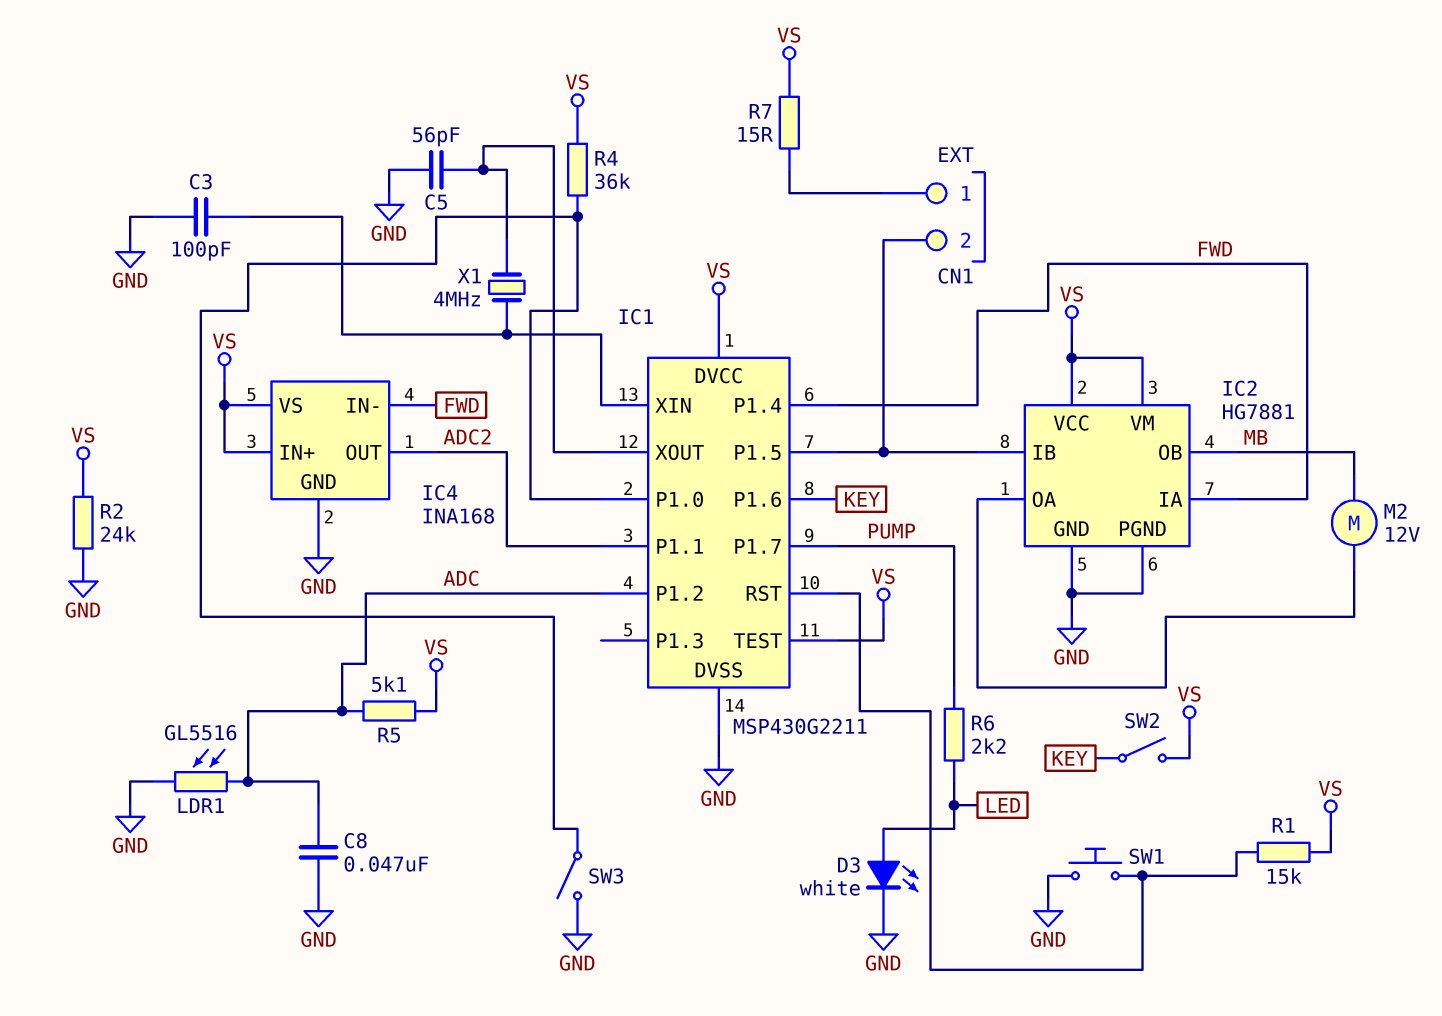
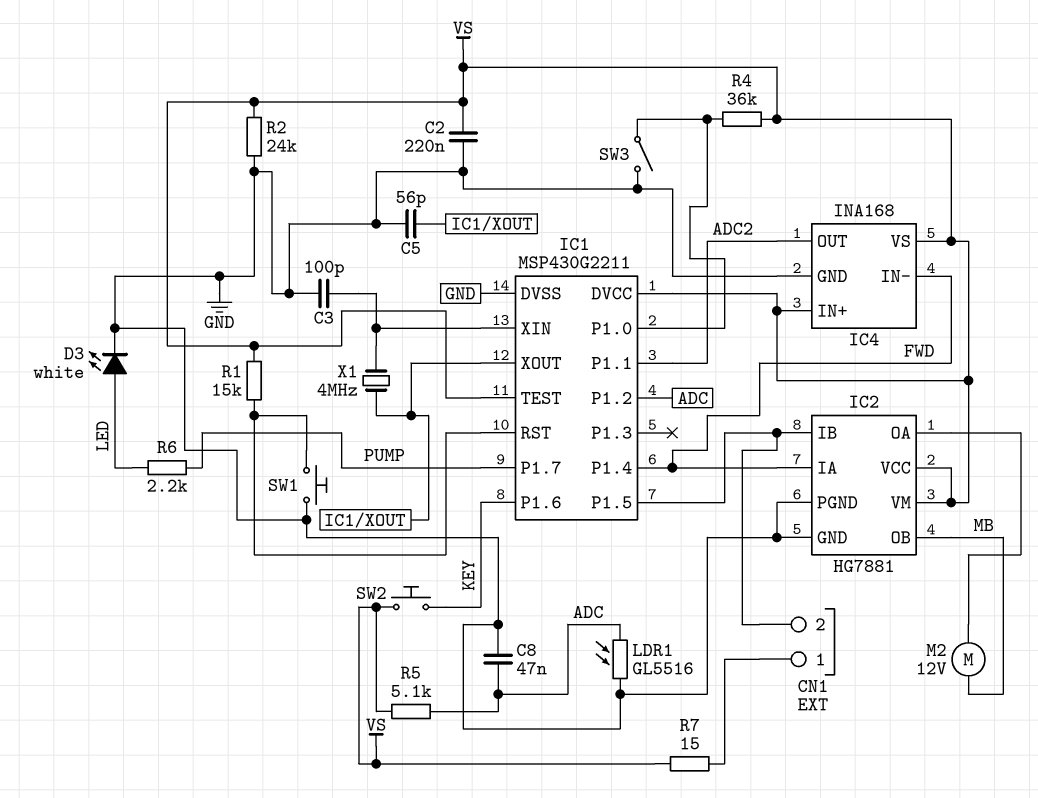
C2: none -> 220nF (GND, VS)
SW2: switch (KEY, VS) -> button (KEY, VS)

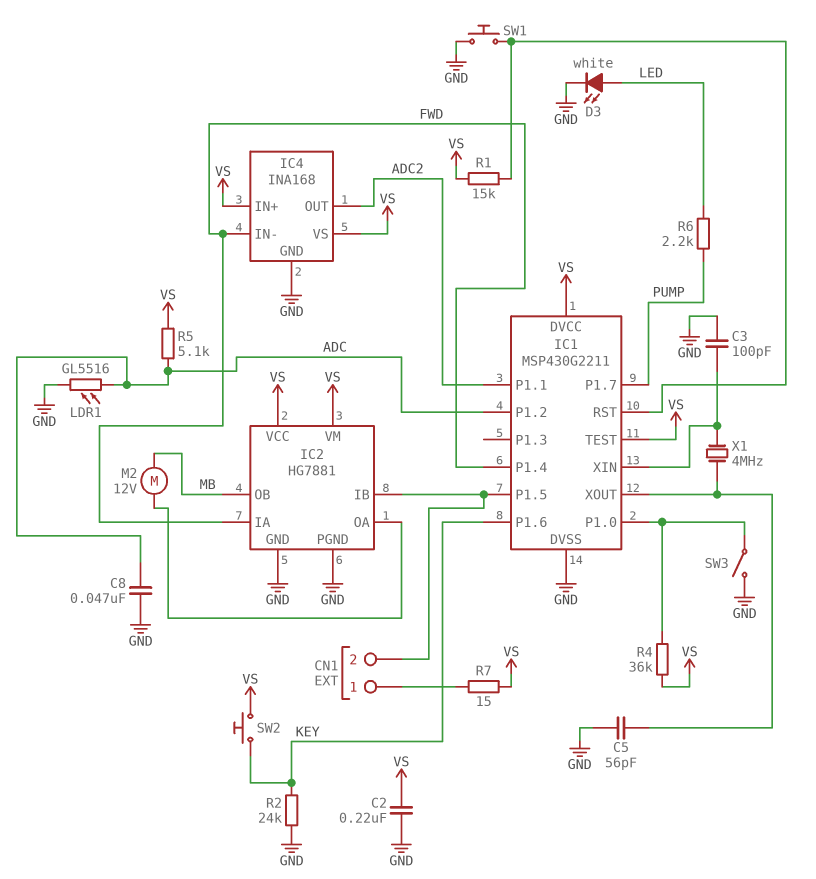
R2: 24k (GND, VS) -> 24k (GND, KEY)

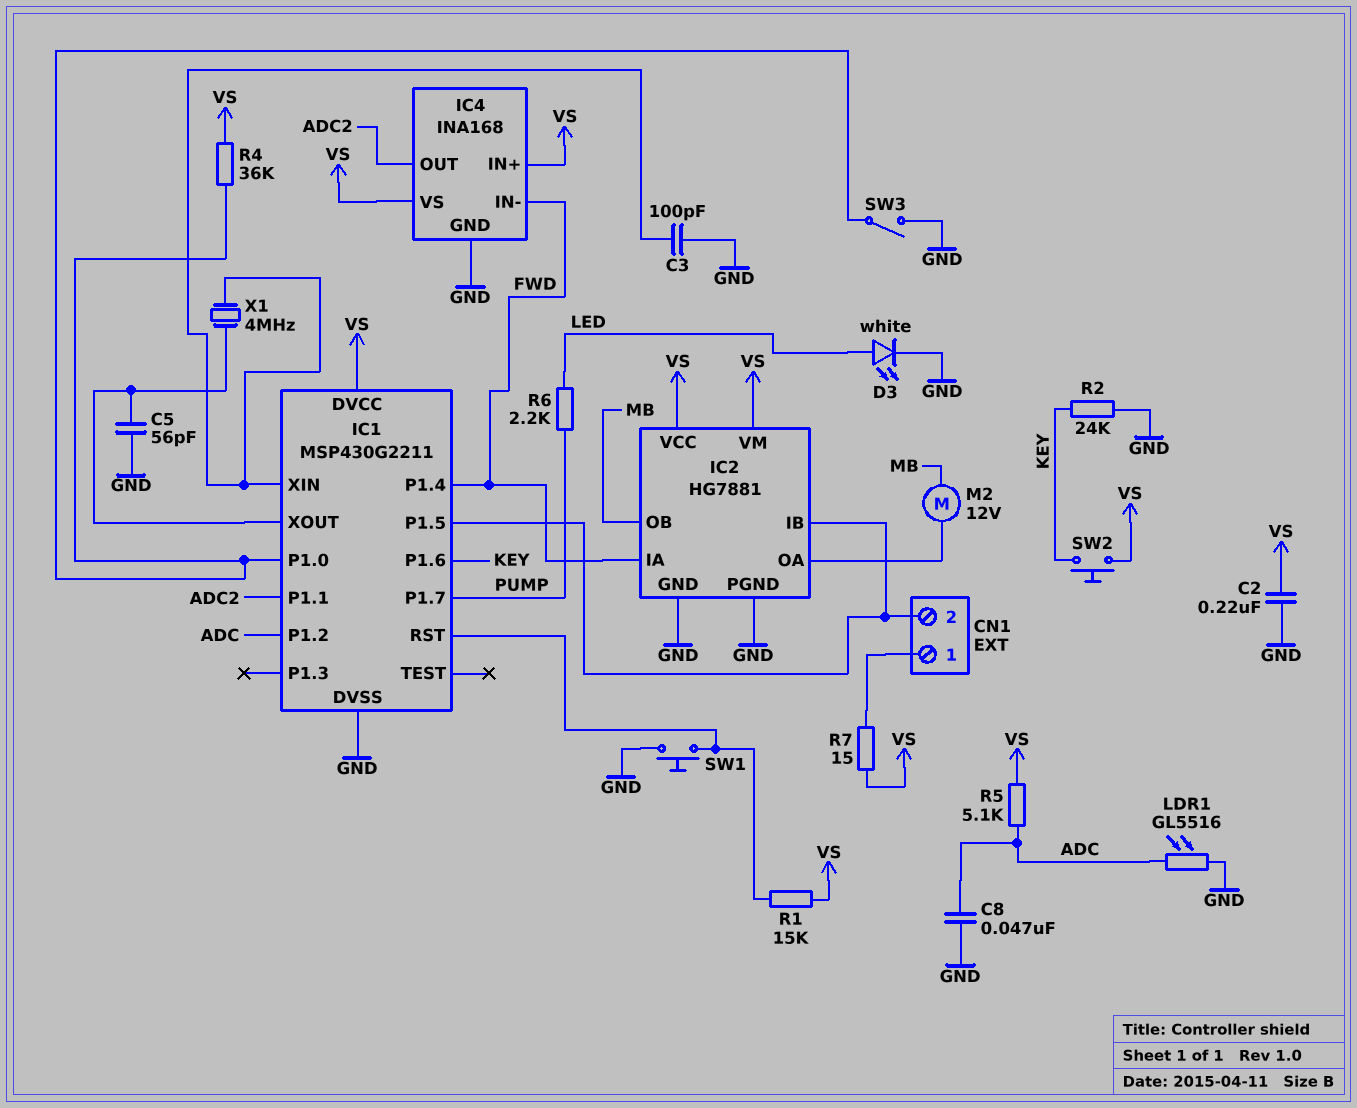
IC1 pin TEST: VS -> none

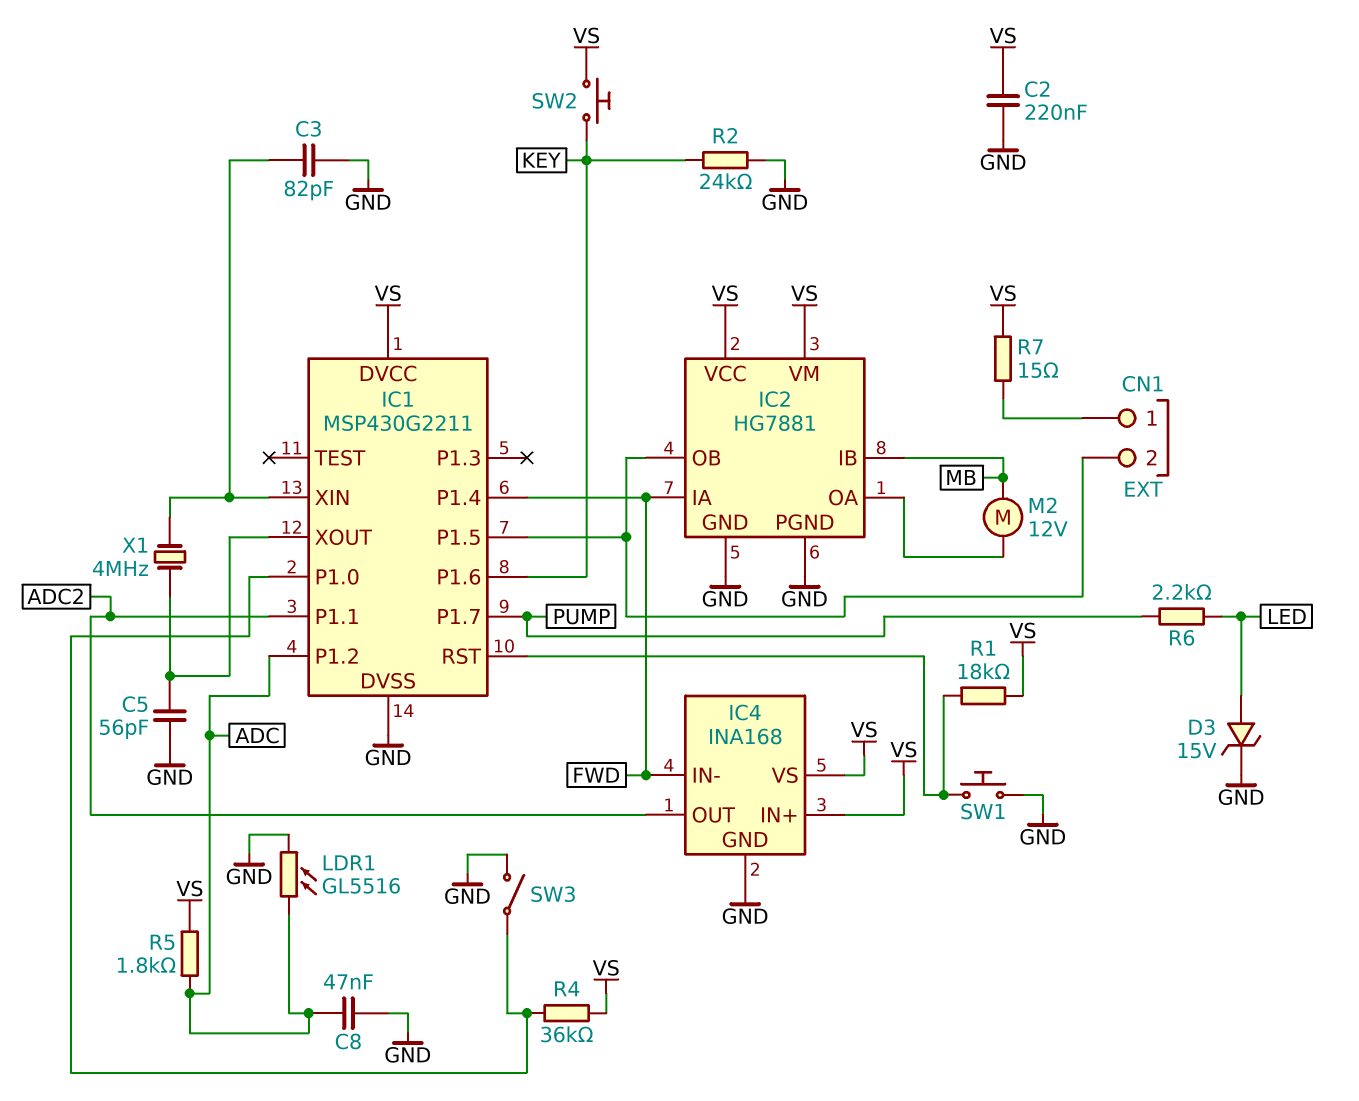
C3: 100pF (GND, IC1/XIN) -> 82pF (GND, IC1/XIN)
D3: LED white (A LED, K GND) -> zener 15V (A LED, K GND)
IC2 pin IB: CN1/2 -> MB
IC2 pin OB: MB -> CN1/2
R1: 15k (IC1/RST, VS) -> 18k (IC1/RST, VS)
R5: 5.1k (ADC, VS) -> 1.8k (ADC, VS)

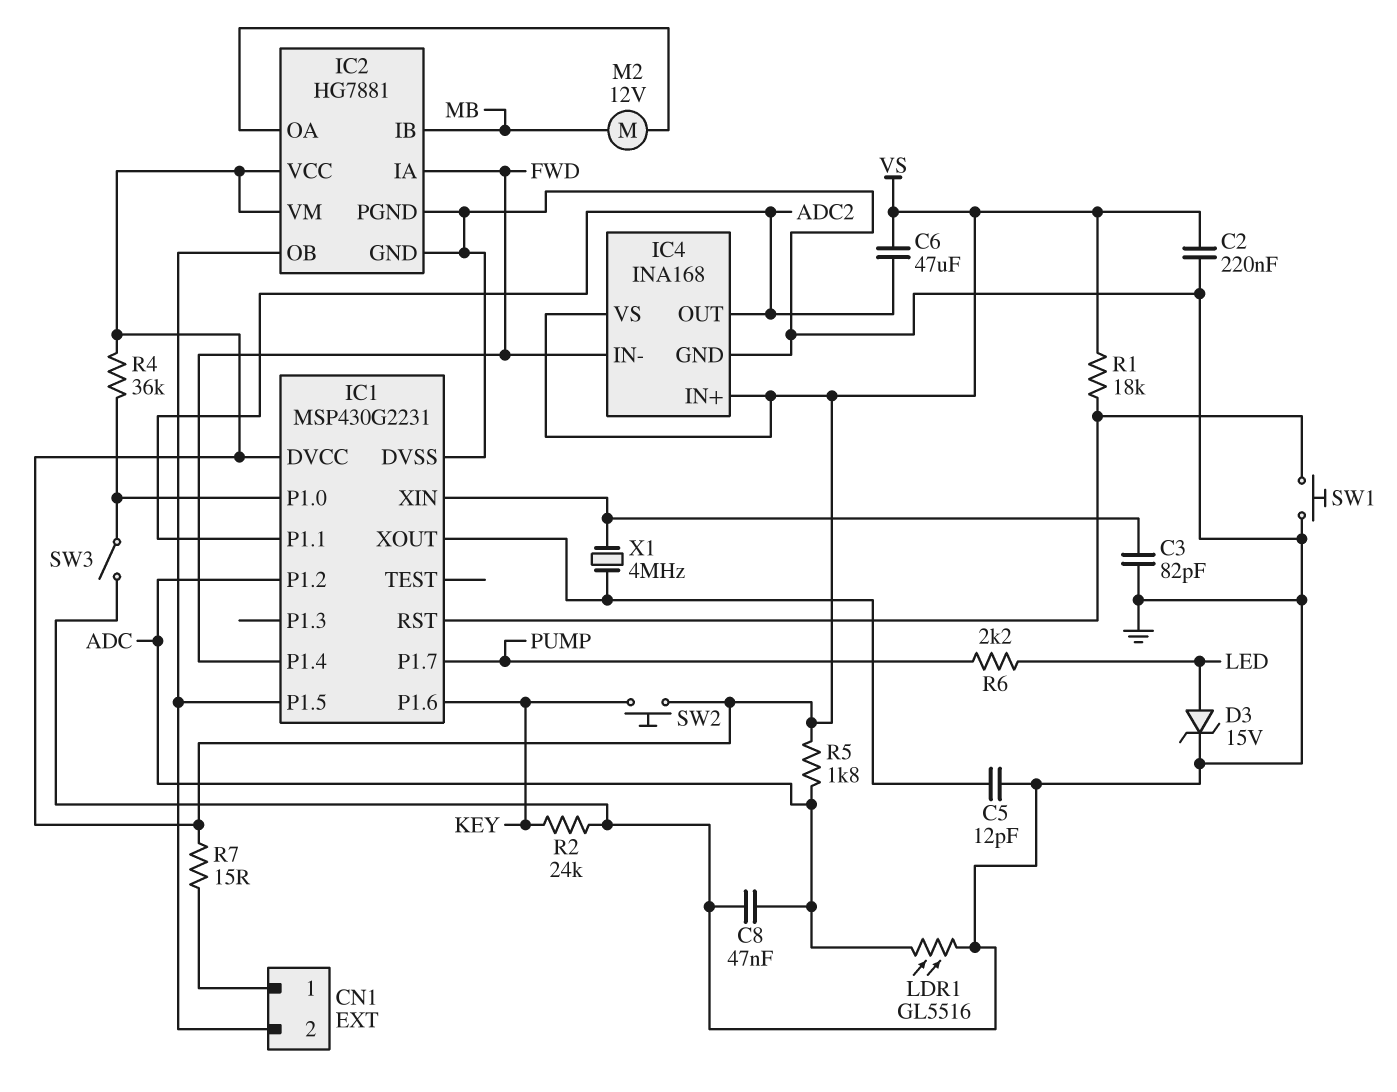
C5: 56pF (GND, IC1/XOUT) -> 12pF (GND, IC1/XOUT)
C6: none -> 47uF (ADC2, VS)
IC1: MSP430G2211 -> MSP430G2231

